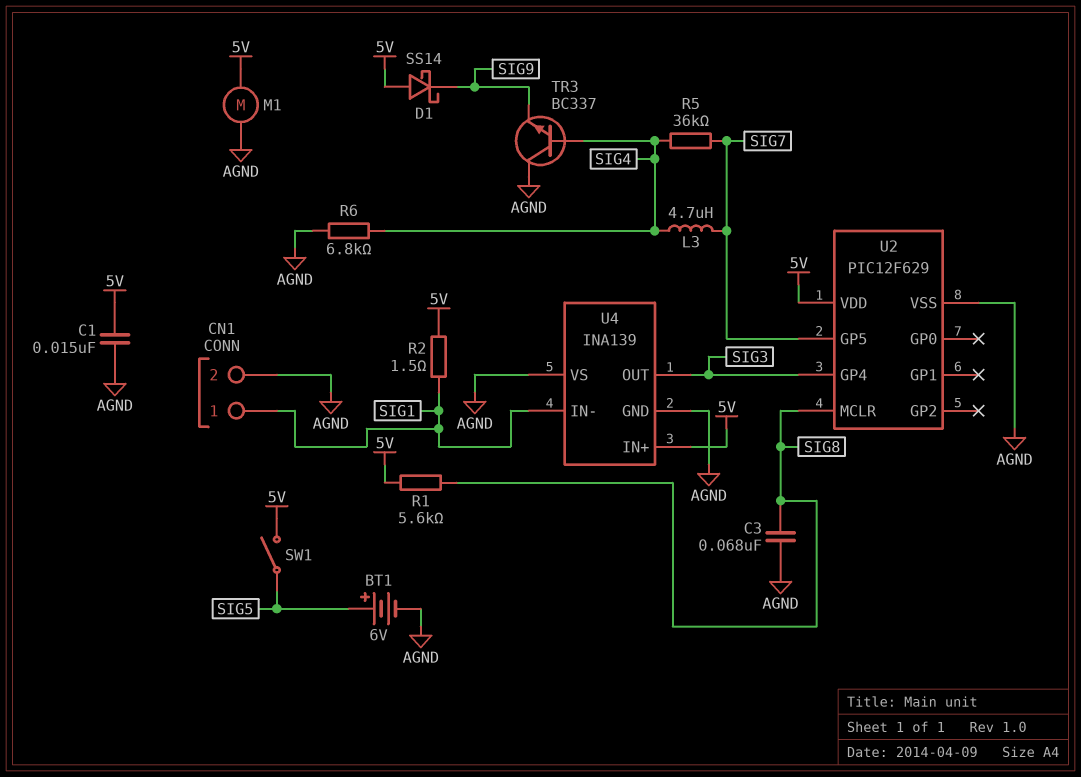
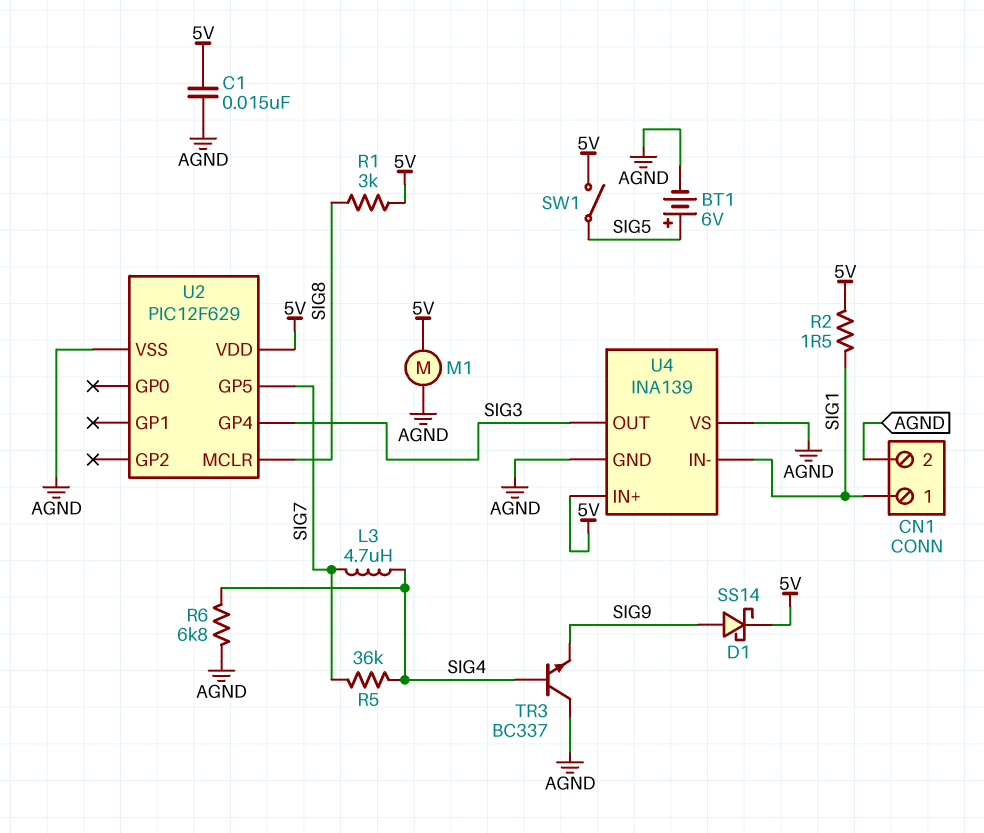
C3: 68nF (AGND, SIG8) -> none
D1: schottky SS14 (A 5V, K SIG9) -> schottky SS14 (A SIG9, K 5V)
R1: 5.6k (5V, SIG8) -> 3k (5V, SIG8)

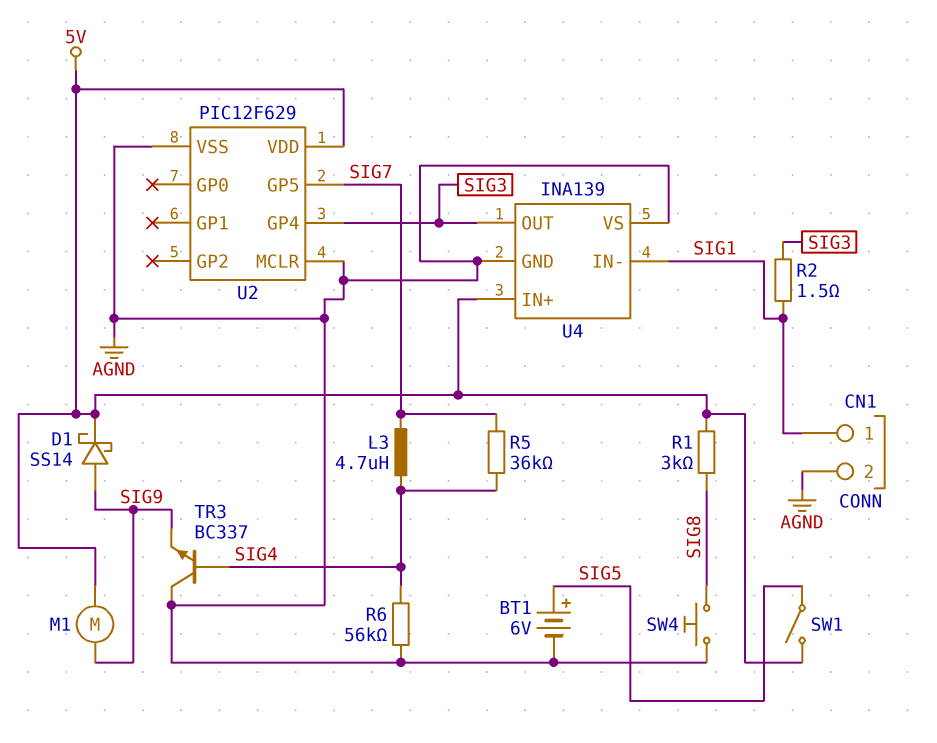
C1: 15nF (5V, AGND) -> none
M1: motor (5V, AGND) -> motor (5V, SIG9)
R2: 1.5 (5V, SIG1) -> 1.5 (SIG1, SIG3)
R6: 6.8k (AGND, SIG4) -> 56k (AGND, SIG4)
SW4: none -> button (AGND, SIG8)
U2 pin MCLR: SIG8 -> AGND

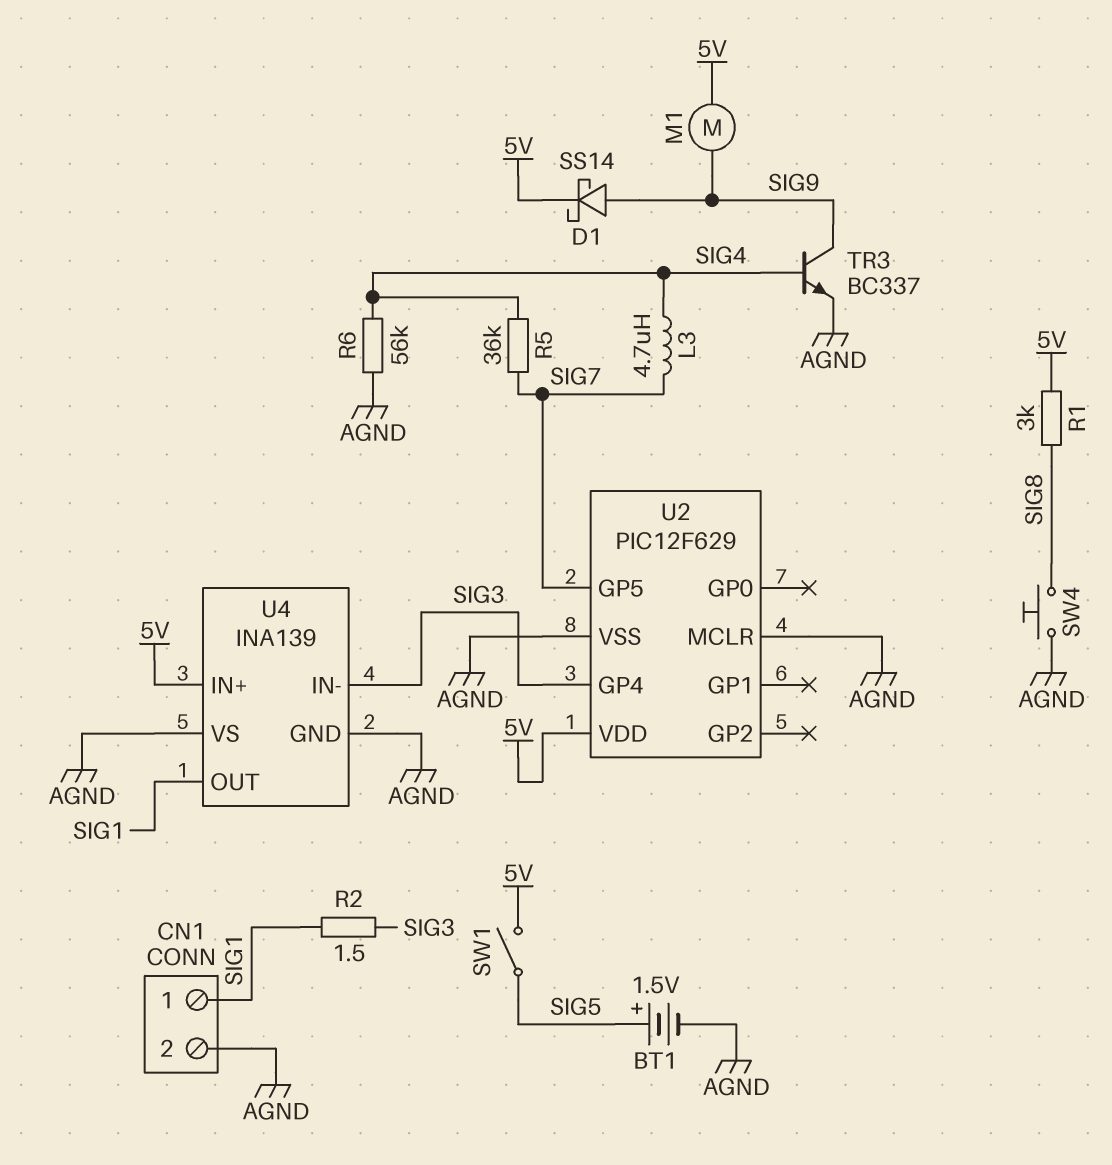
BT1: 6V (plus SIG5, minus AGND) -> 1.5V (plus SIG5, minus AGND)
TR3: NPN BC337 (B SIG4, C AGND, E SIG9) -> NPN BC337 (B SIG4, C SIG9, E AGND)
U4 pin IN-: SIG1 -> SIG3
U4 pin OUT: SIG3 -> SIG1

